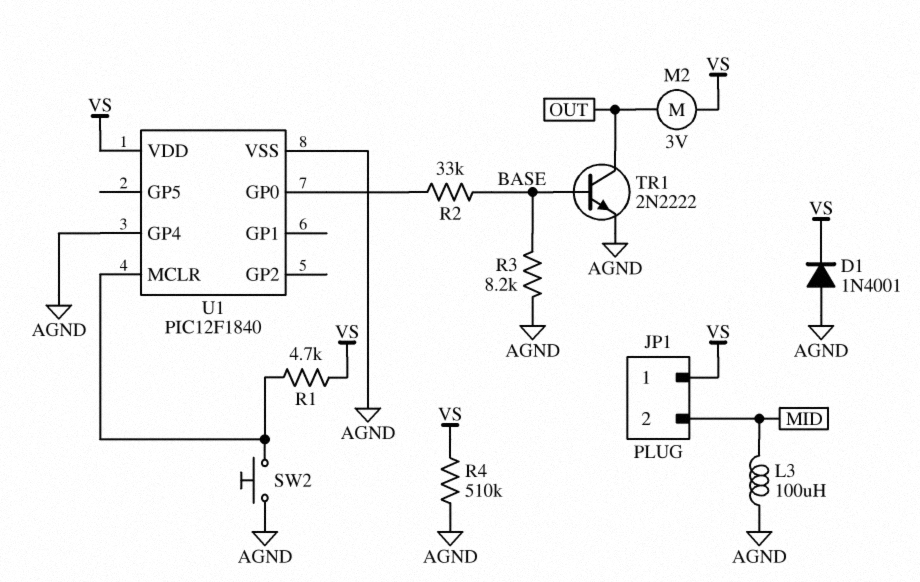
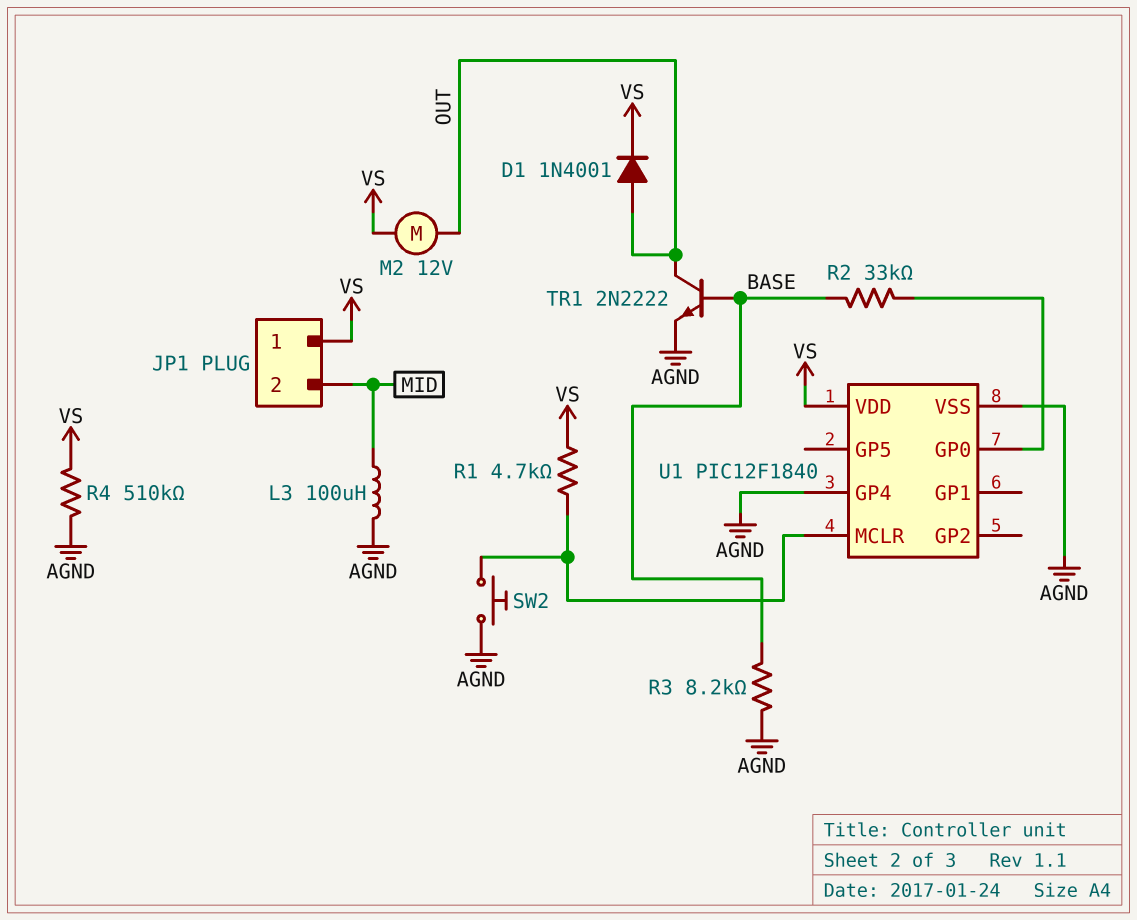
D1: diode 1N4001 (A AGND, K VS) -> diode 1N4001 (A OUT, K VS)
M2: motor 3V (OUT, VS) -> motor 12V (OUT, VS)

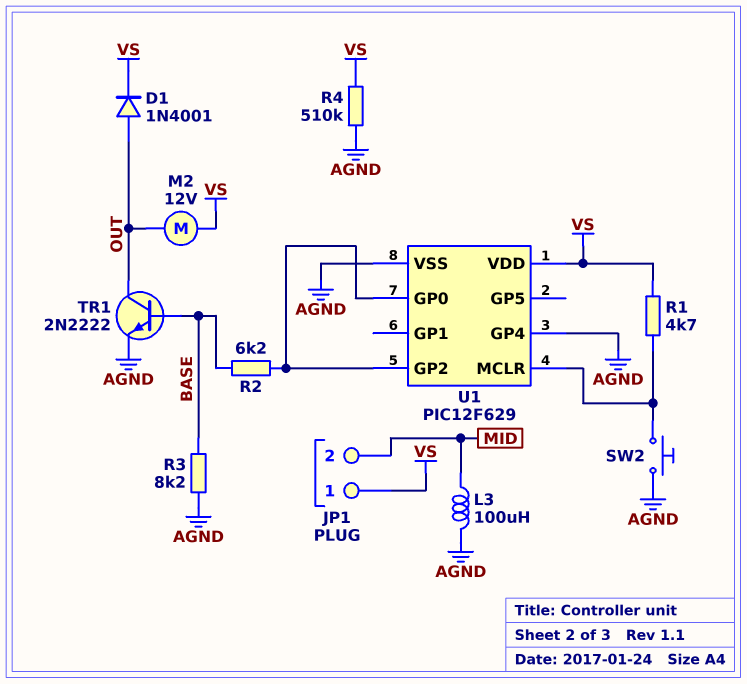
R2: 33k (BASE, U1/GP0) -> 6.2k (BASE, U1/GP0)
U1: PIC12F1840 -> PIC12F629
U1 pin GP2: none -> U1/GP0

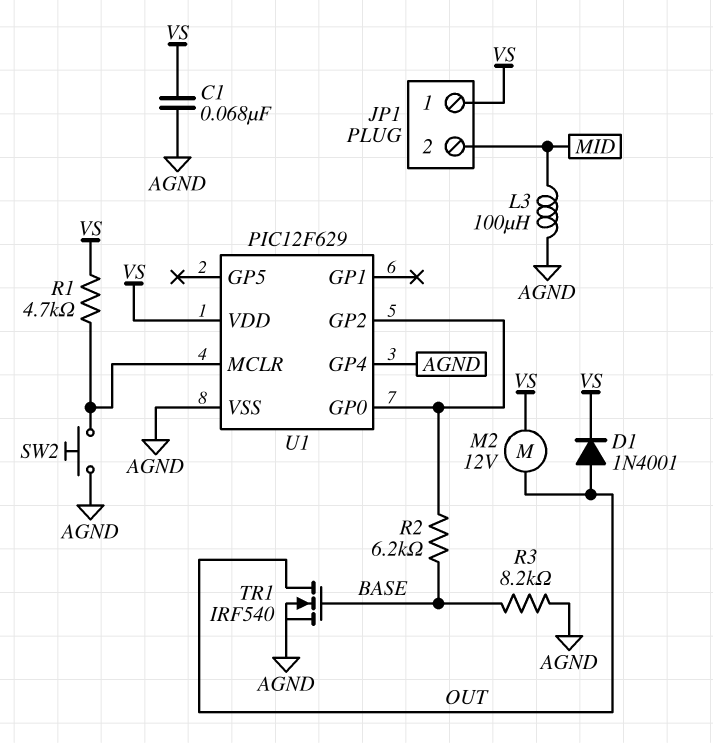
C1: none -> 68nF (AGND, VS)
R4: 510k (AGND, VS) -> none
TR1: NPN 2N2222 (B BASE, C OUT, E AGND) -> NMOS IRF540 (G BASE, D OUT, S AGND)

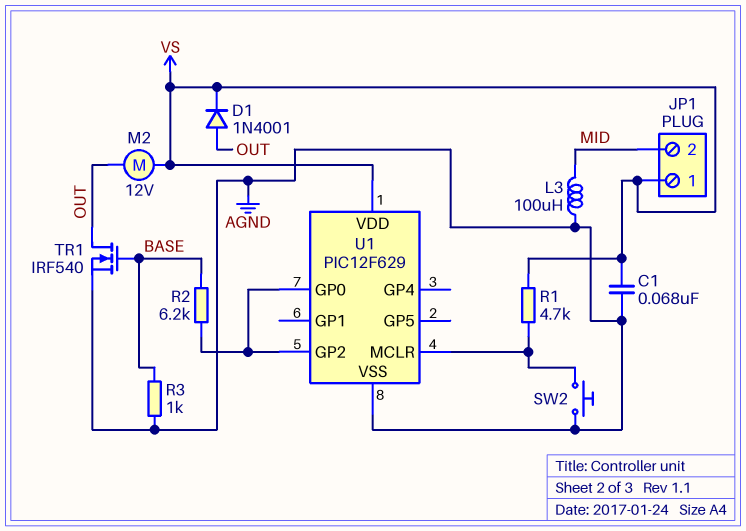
R3: 8.2k (AGND, BASE) -> 1k (AGND, BASE)
U1 pin GP4: AGND -> none

